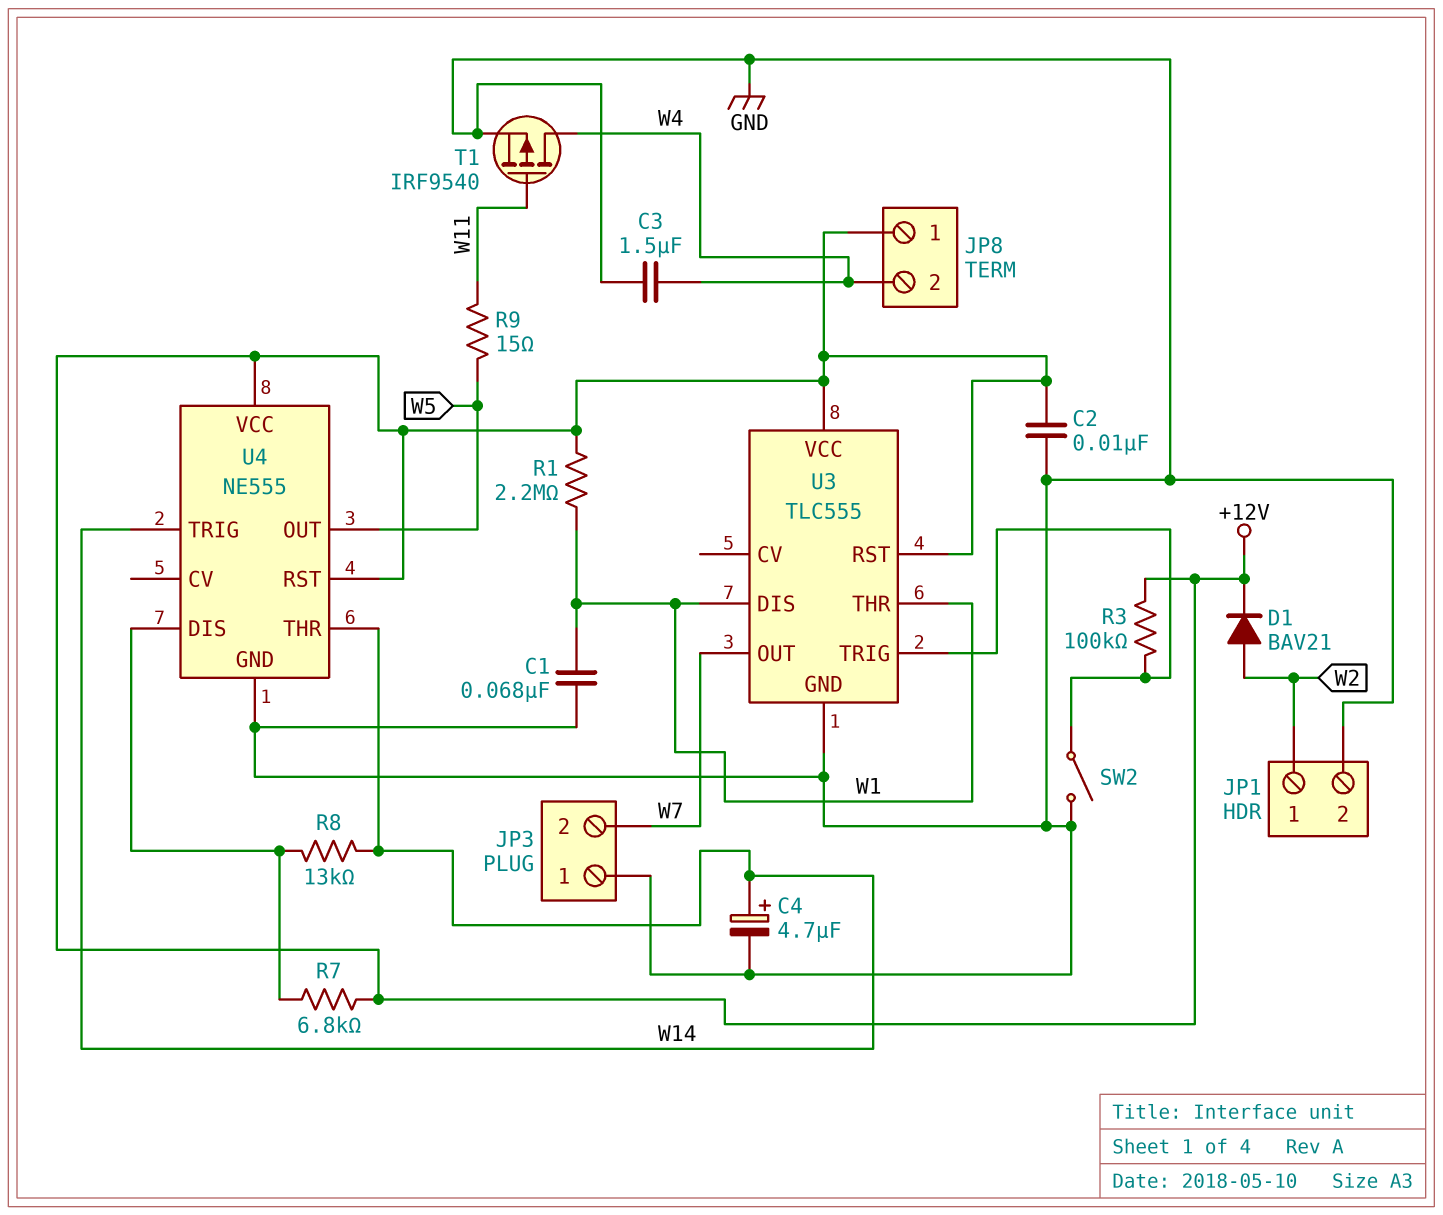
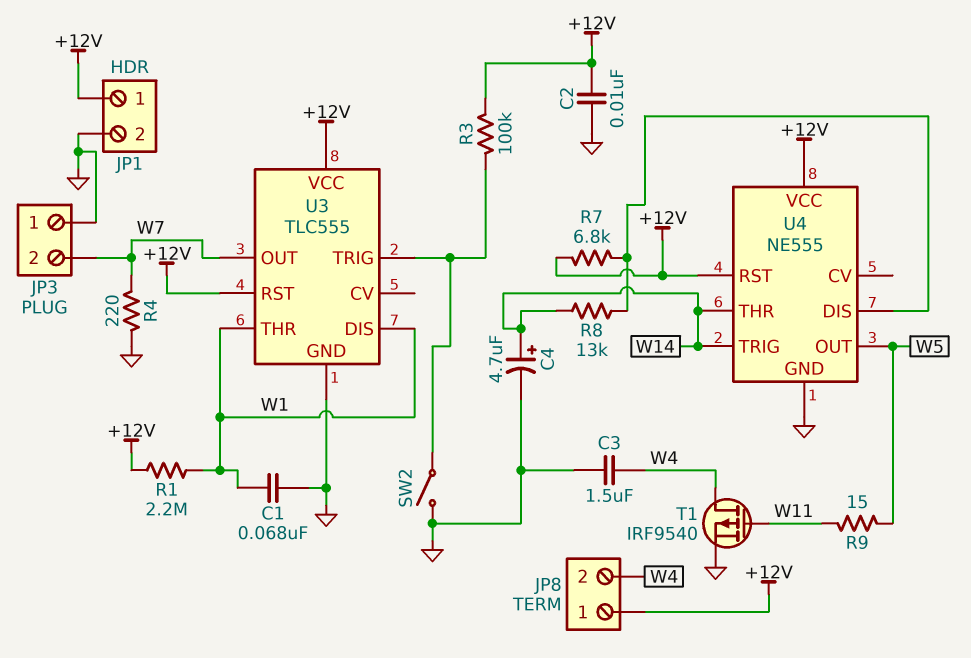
D1: diode BAV21 (A W2, K +12V) -> none
JP1 pin 1: W2 -> +12V
R4: none -> 220 (GND, W7)

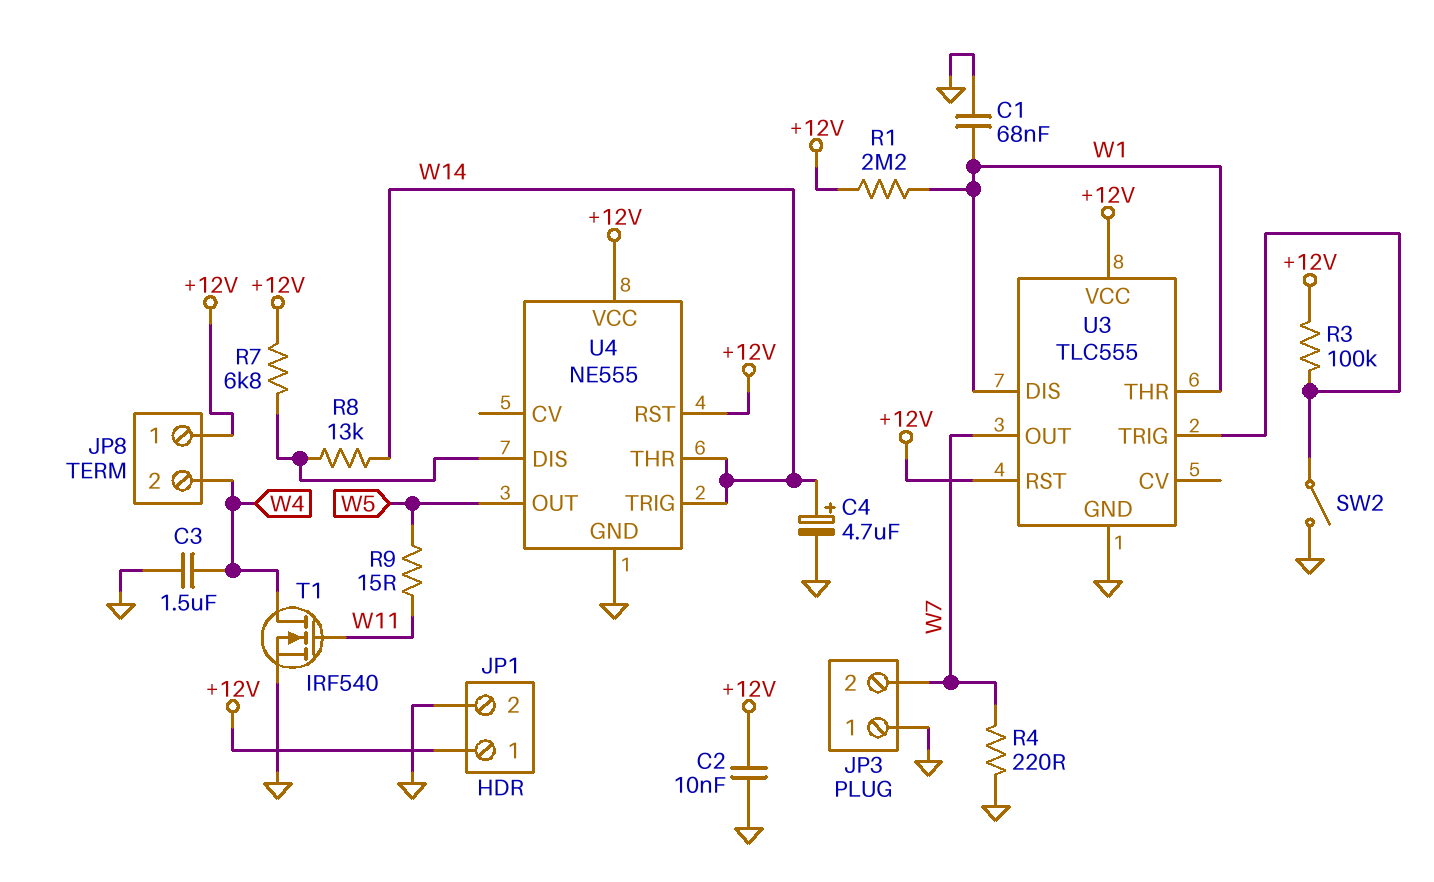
T1: PMOS IRF9540 (G W11, D W4, S GND) -> NMOS IRF540 (G W11, D W4, S GND)

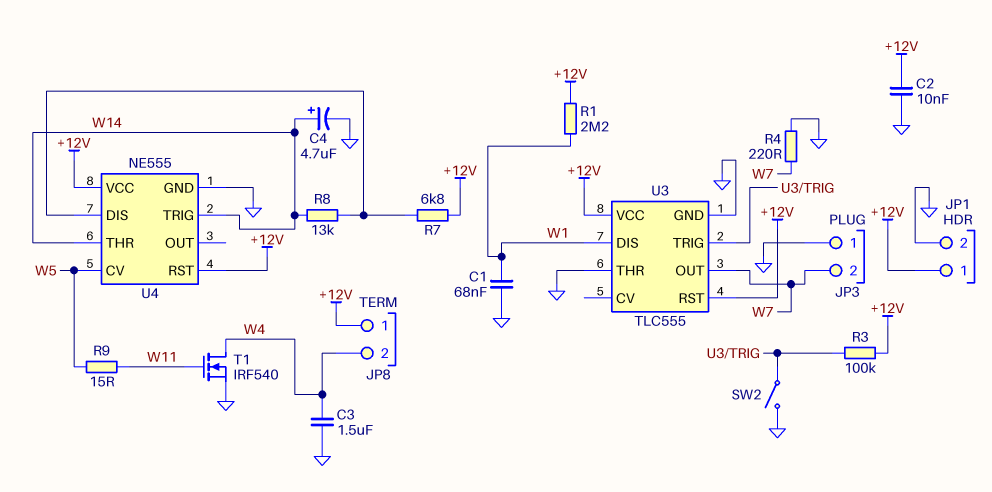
U3 pin THR: W1 -> GND
U4 pin CV: none -> W5
U4 pin OUT: W5 -> none

